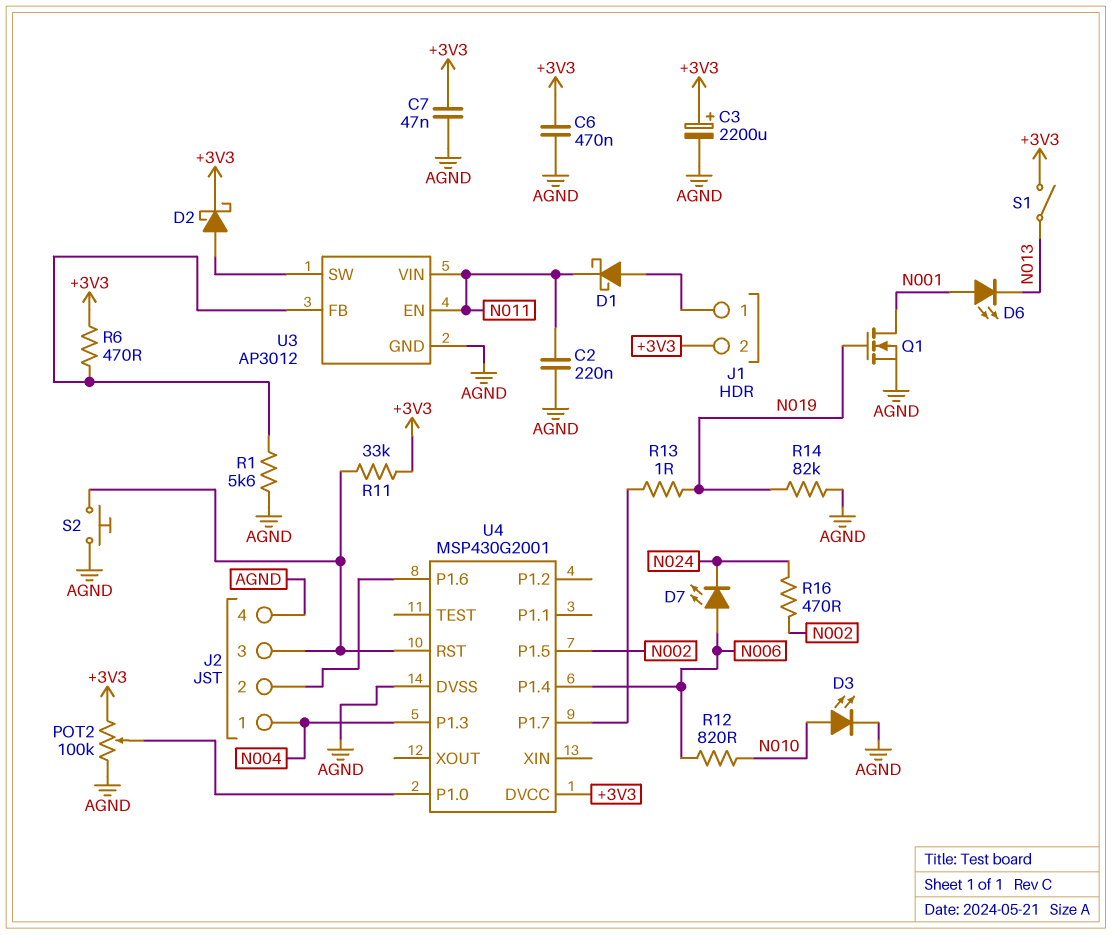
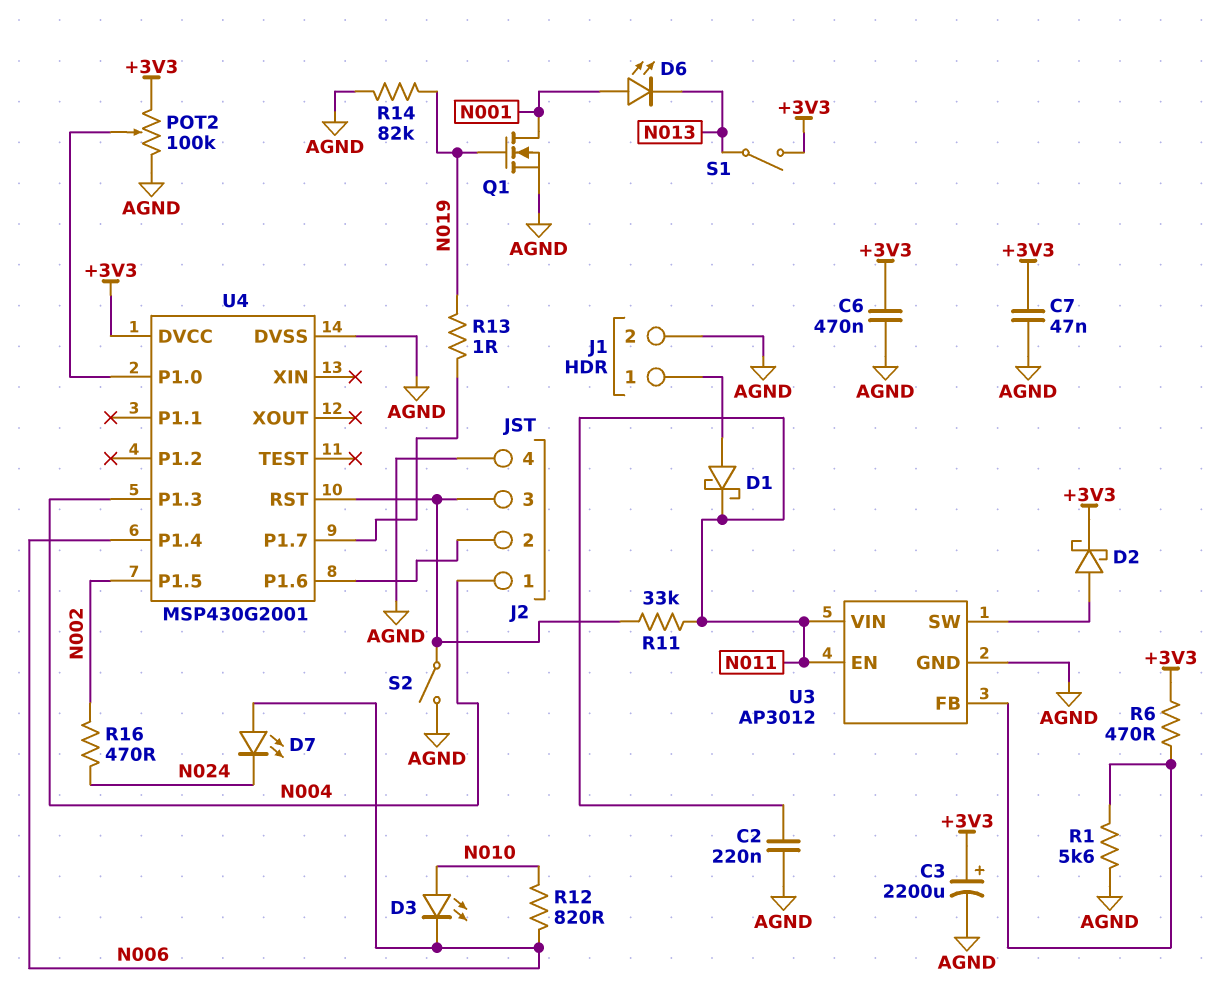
D3: LED (A N010, K AGND) -> LED (A N010, K N006)
J1 pin 2: +3V3 -> AGND
R11: 33k (+3V3, J2/3) -> 33k (J2/3, N011)
S2: button (AGND, J2/3) -> switch (AGND, J2/3)

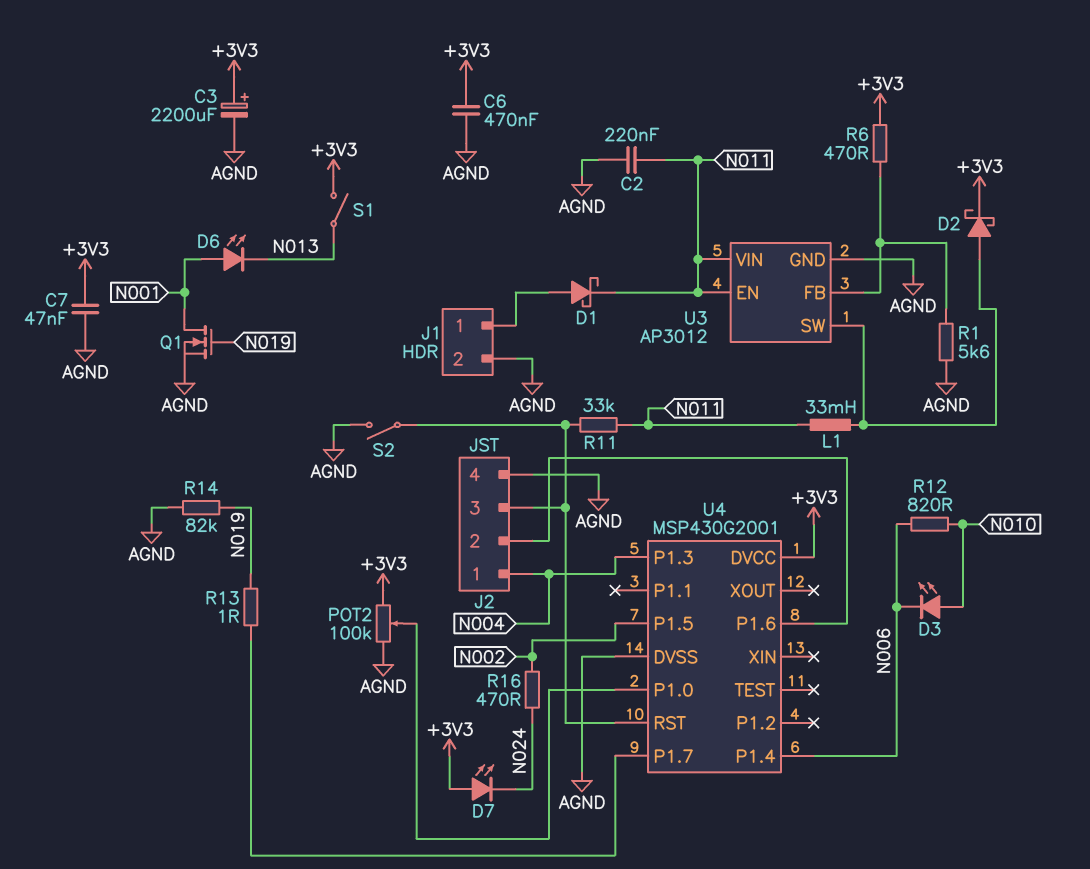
D7: LED (A N006, K N024) -> LED (A +3V3, K N024)
L1: none -> 33mH (N011, U3/SW)

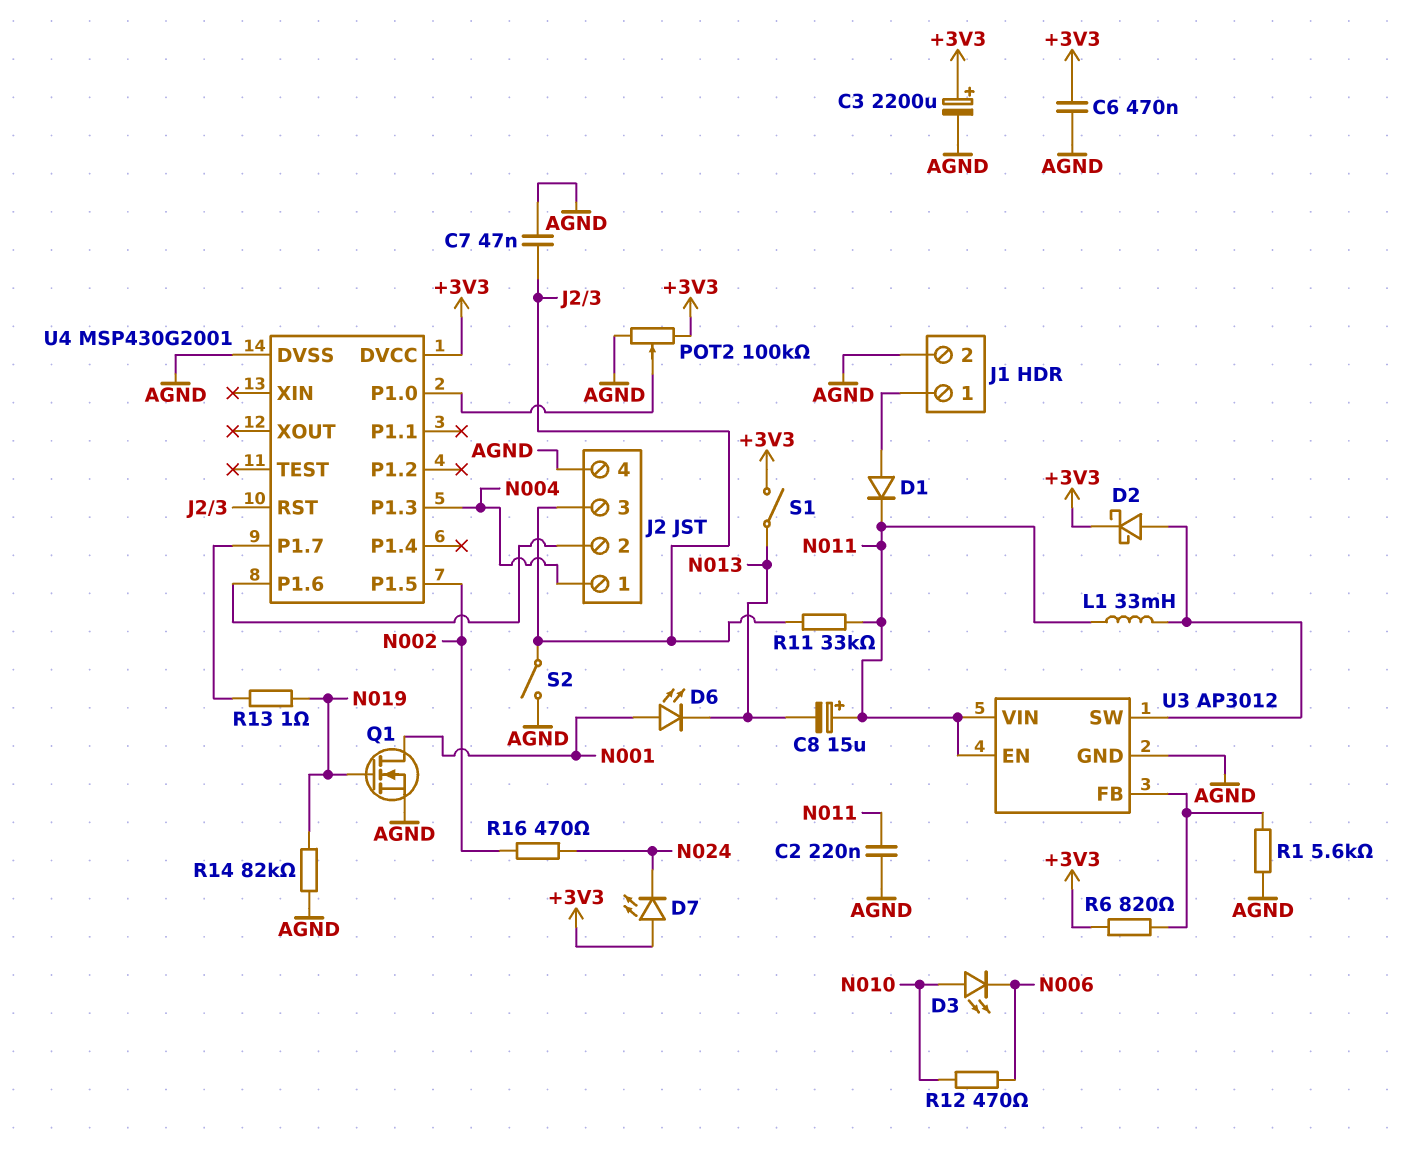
C7: 47nF (+3V3, AGND) -> 47nF (AGND, J2/3)
C8: none -> 15uF (plus N011, minus N013)
D1: schottky (A J1/1, K N011) -> diode (A J1/1, K N011)
R6: 470 (+3V3, U3/FB) -> 820 (+3V3, U3/FB)
R12: 820 (N006, N010) -> 470 (N006, N010)
U4 pin P1.4: N006 -> none

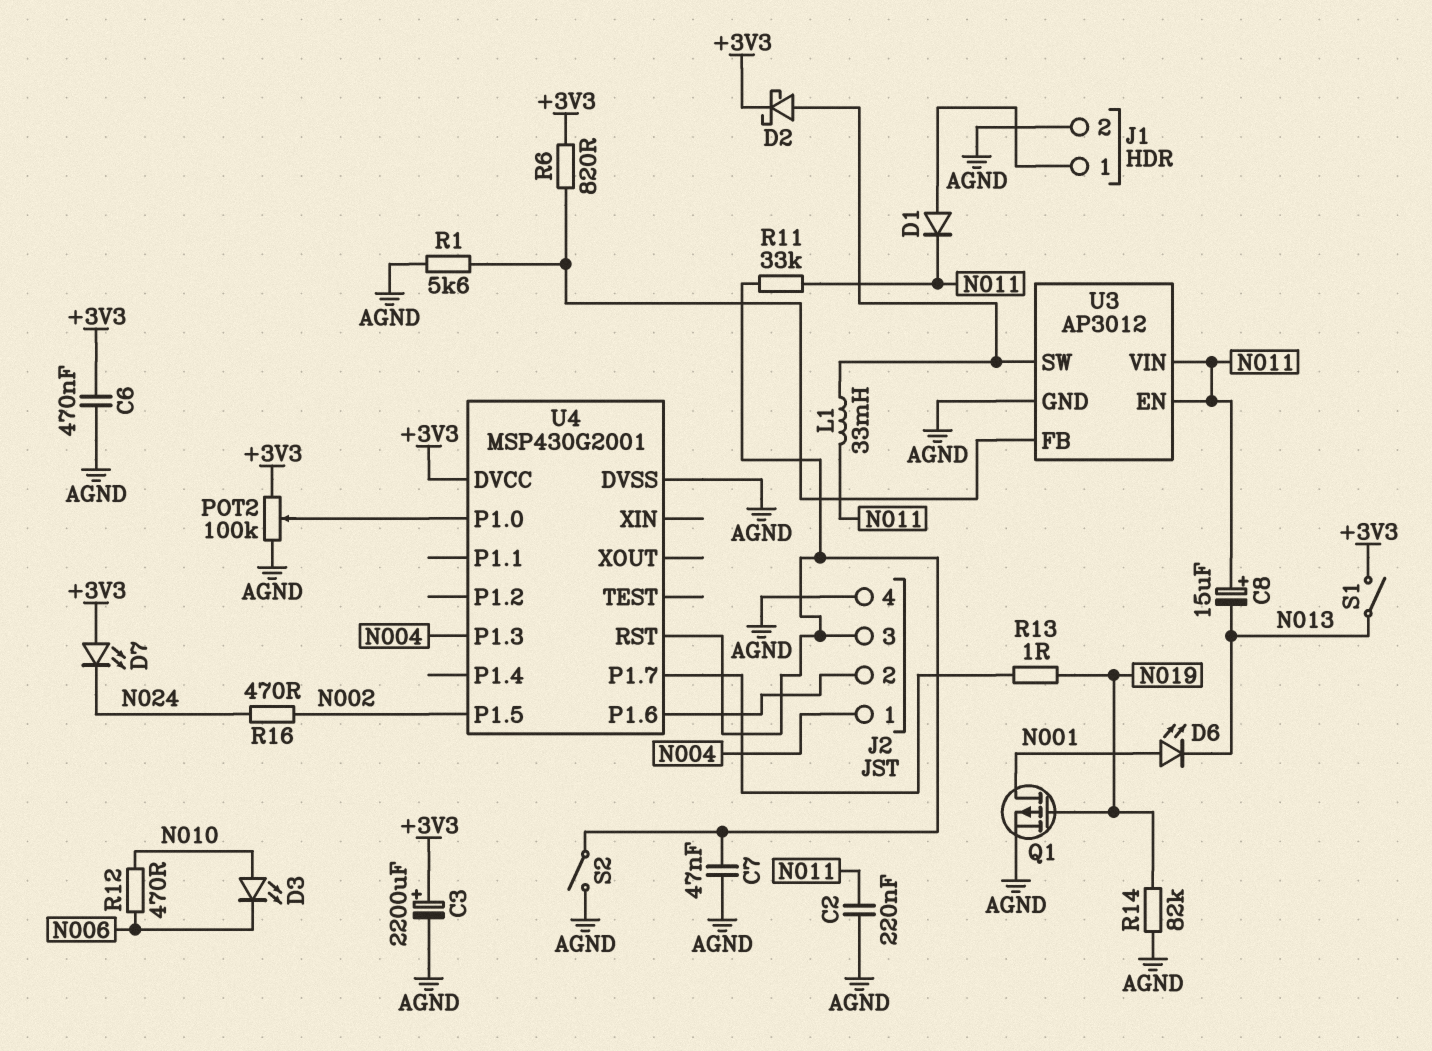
Q1: NMOS (G N019, D N001, S AGND) -> PMOS (G N019, D N001, S AGND)

